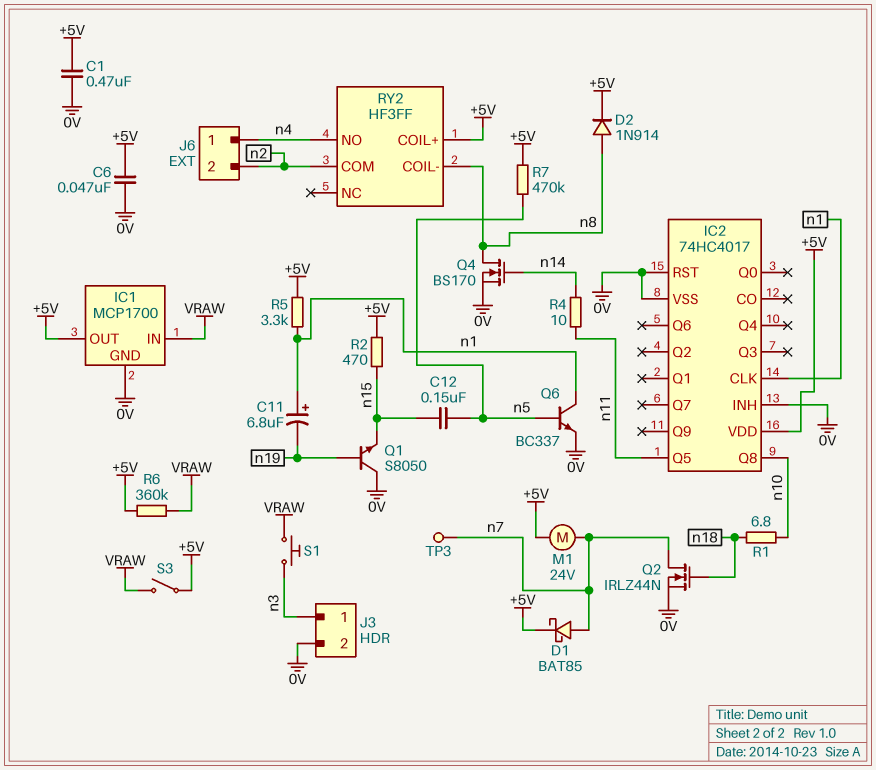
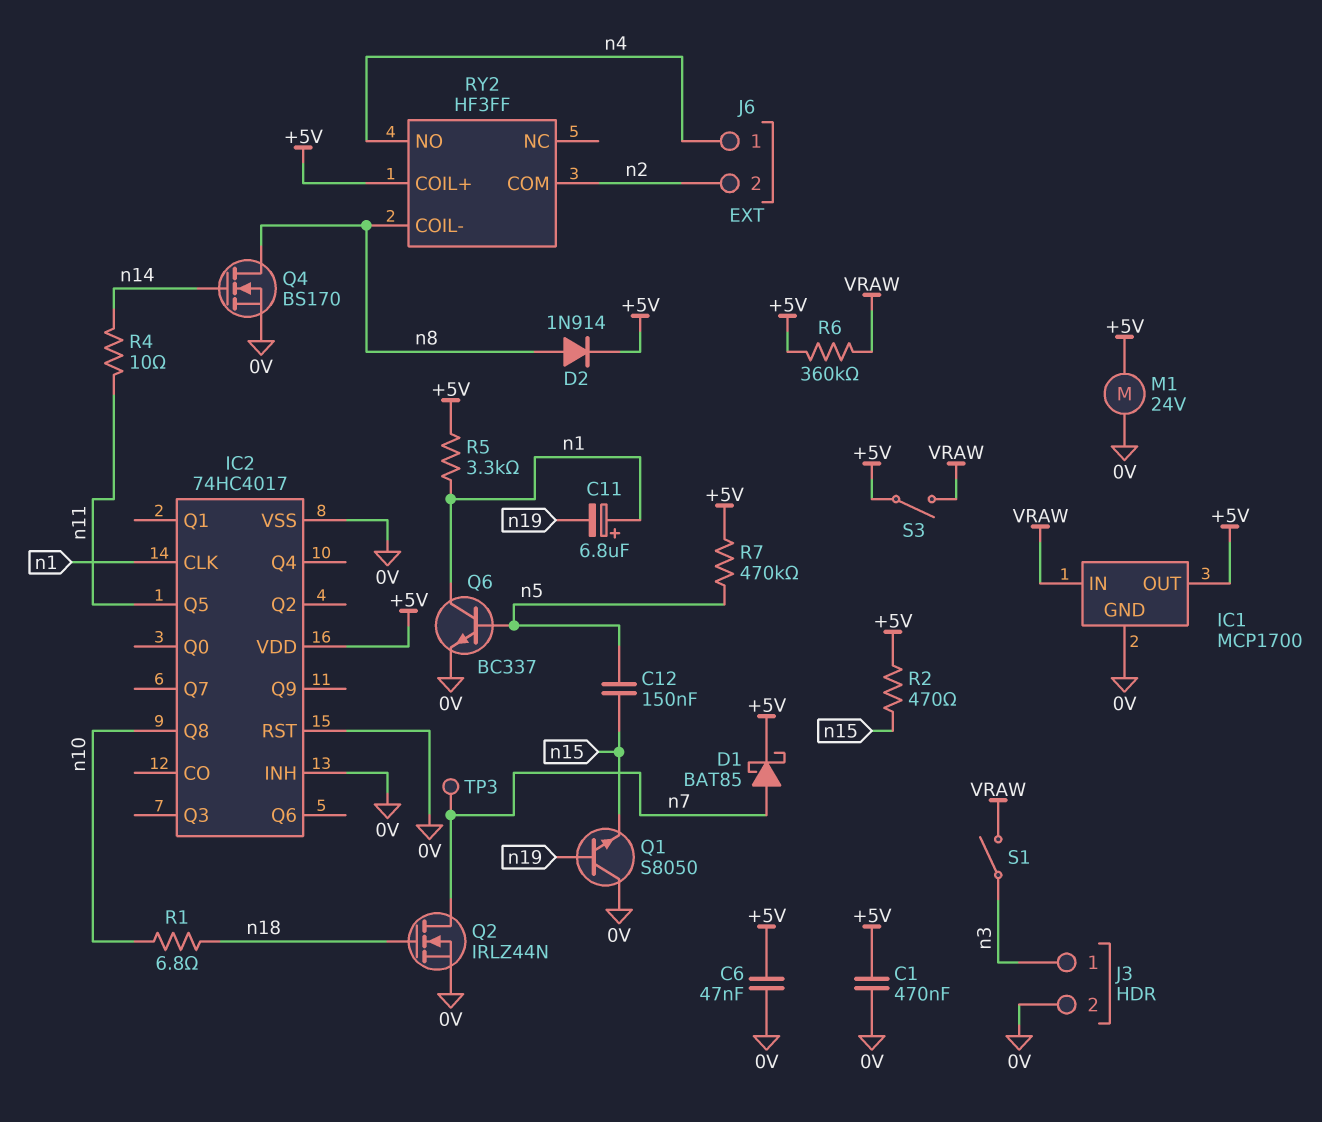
M1: motor 24V (+5V, n7) -> motor 24V (+5V, 0V)
S1: button (VRAW, n3) -> switch (VRAW, n3)

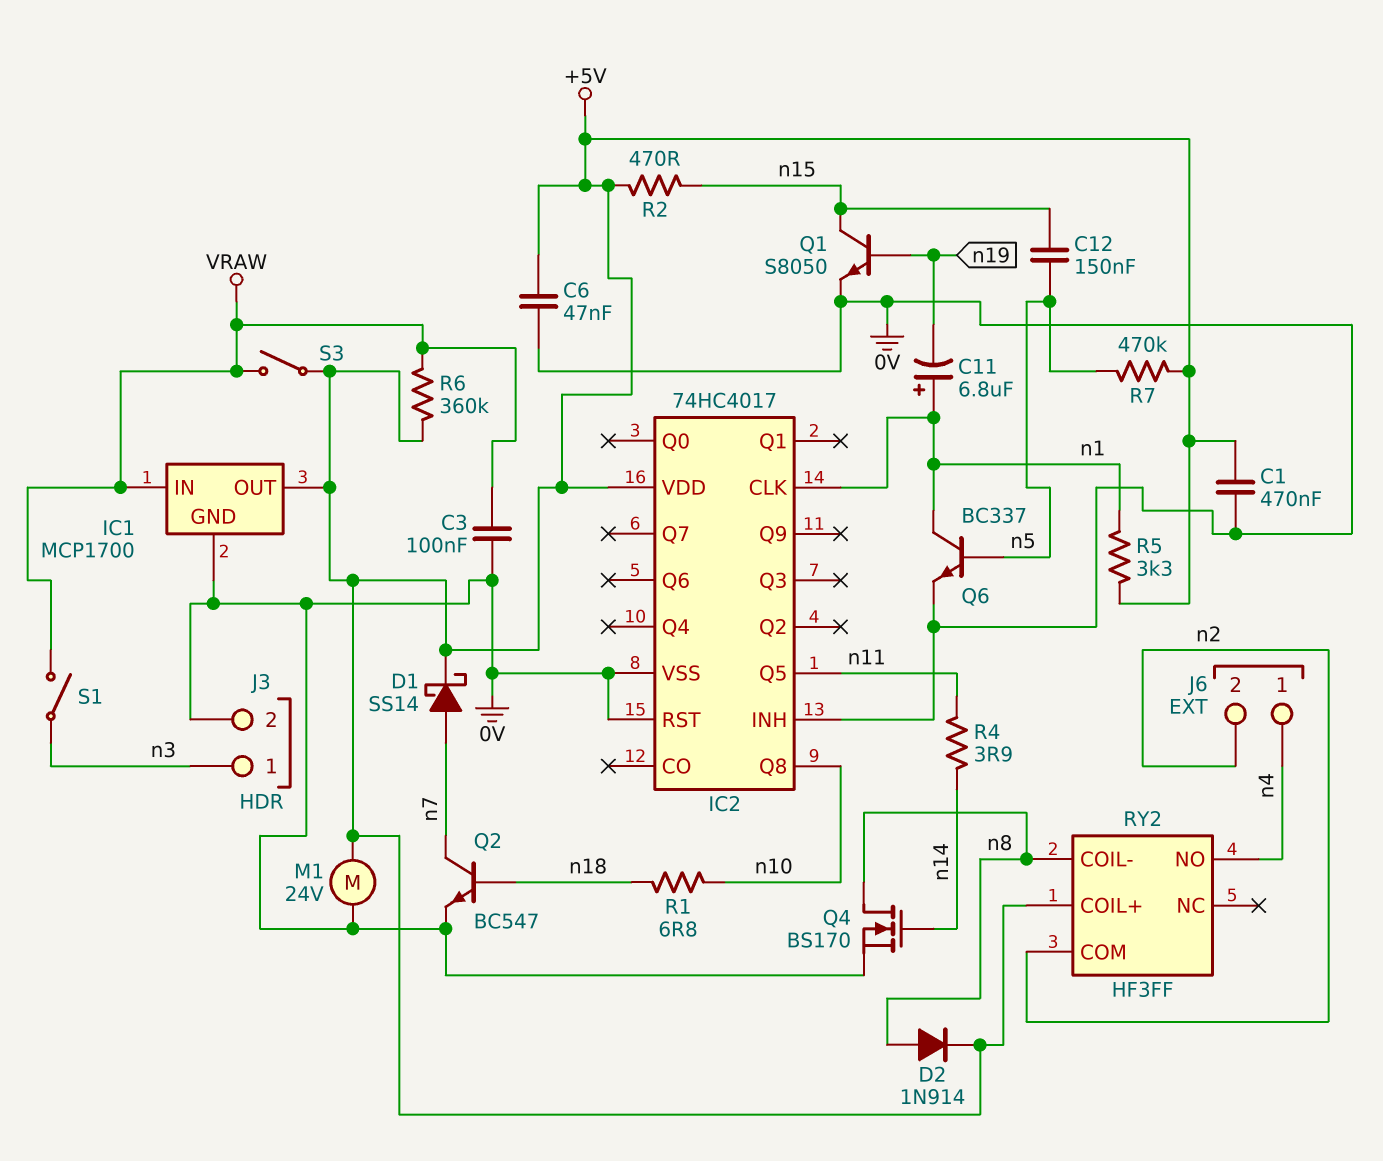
C3: none -> 100nF (0V, VRAW)
D1: schottky BAT85 (A n7, K +5V) -> schottky SS14 (A n7, K +5V)
Q1: NPN S8050 (B n19, C 0V, E n15) -> NPN S8050 (B n19, C n15, E 0V)
Q2: NMOS IRLZ44N (G n18, D n7, S 0V) -> NPN BC547 (B n18, C n7, E 0V)
R4: 10 (n11, n14) -> 3.9 (n11, n14)
TP3: test point (n7) -> none

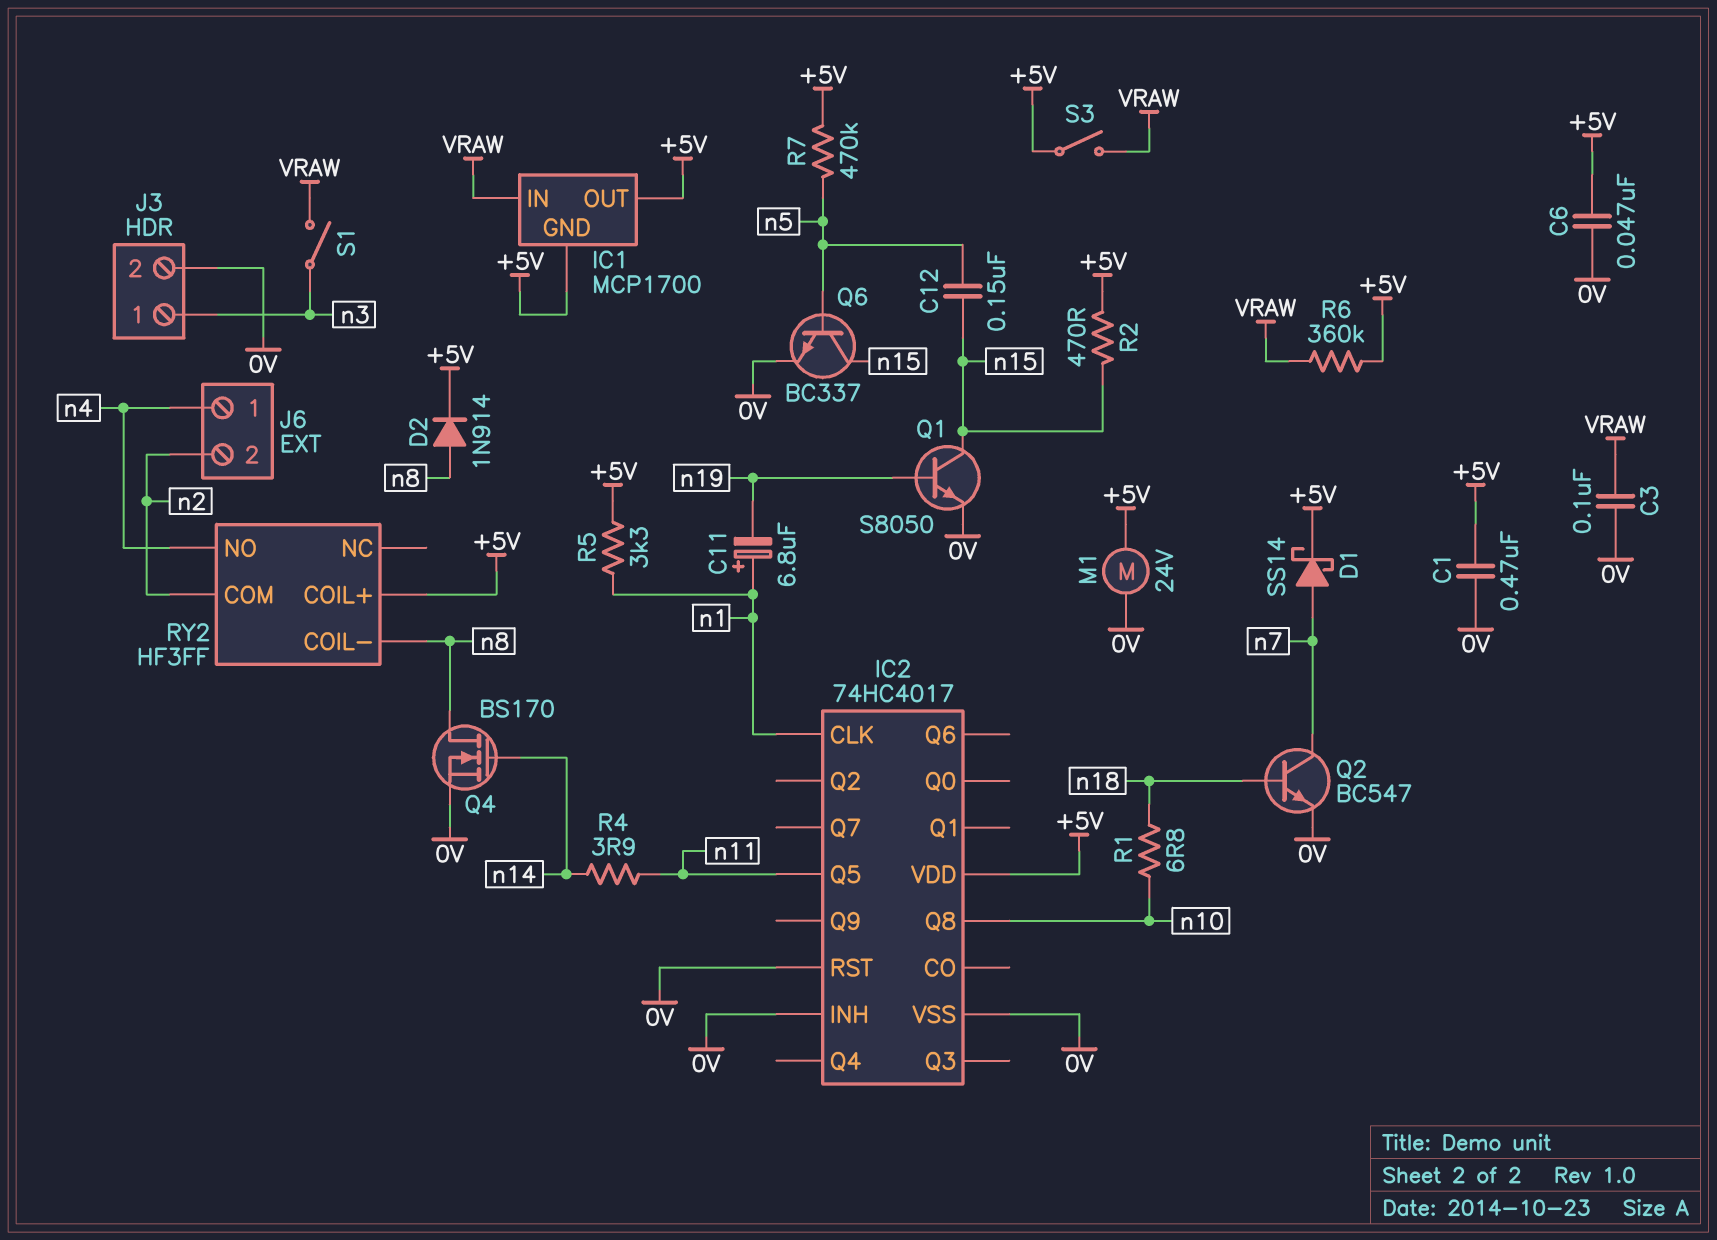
IC1 pin GND: 0V -> +5V
Q6: NPN BC337 (B n5, C n1, E 0V) -> NPN BC337 (B n5, C n15, E 0V)

